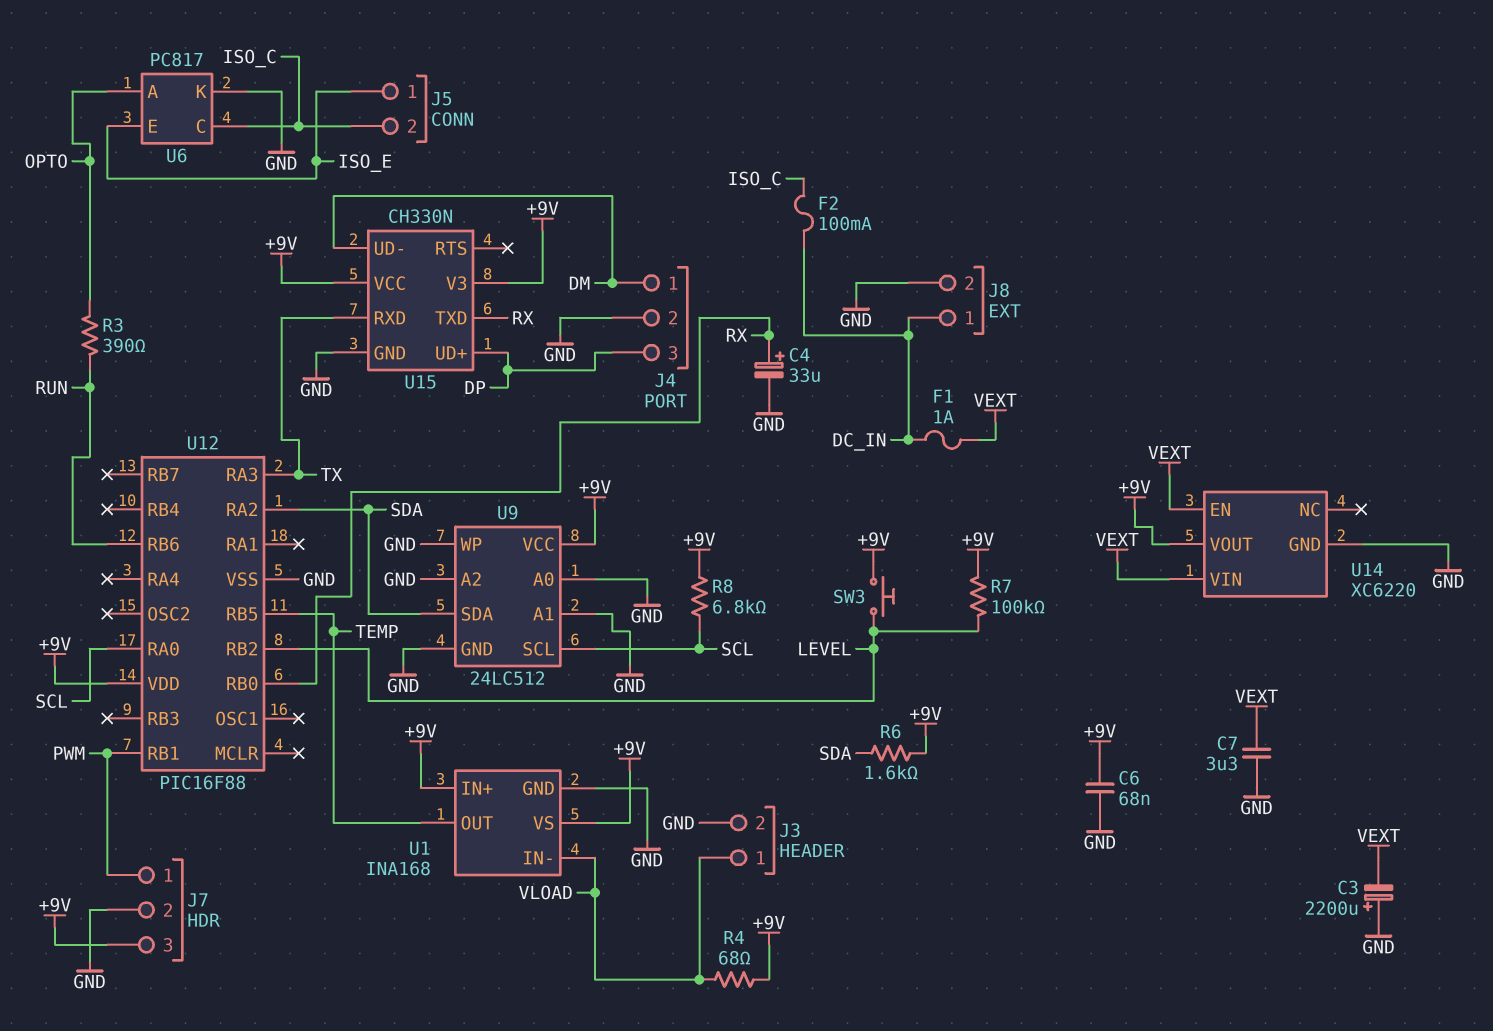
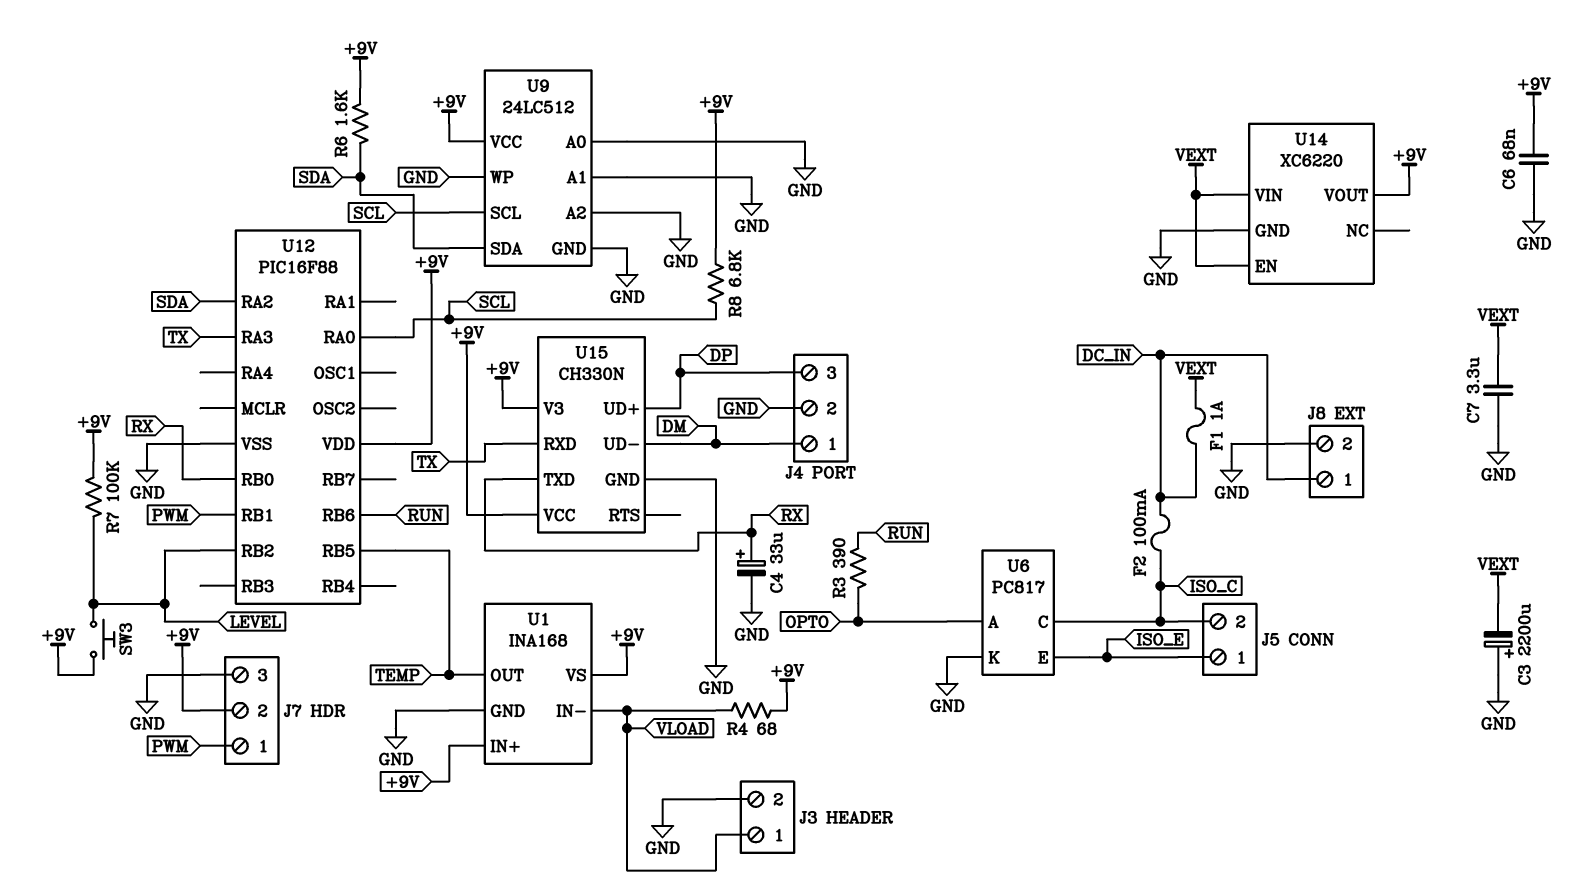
J7 pin 2: GND -> +9V
J7 pin 3: +9V -> GND

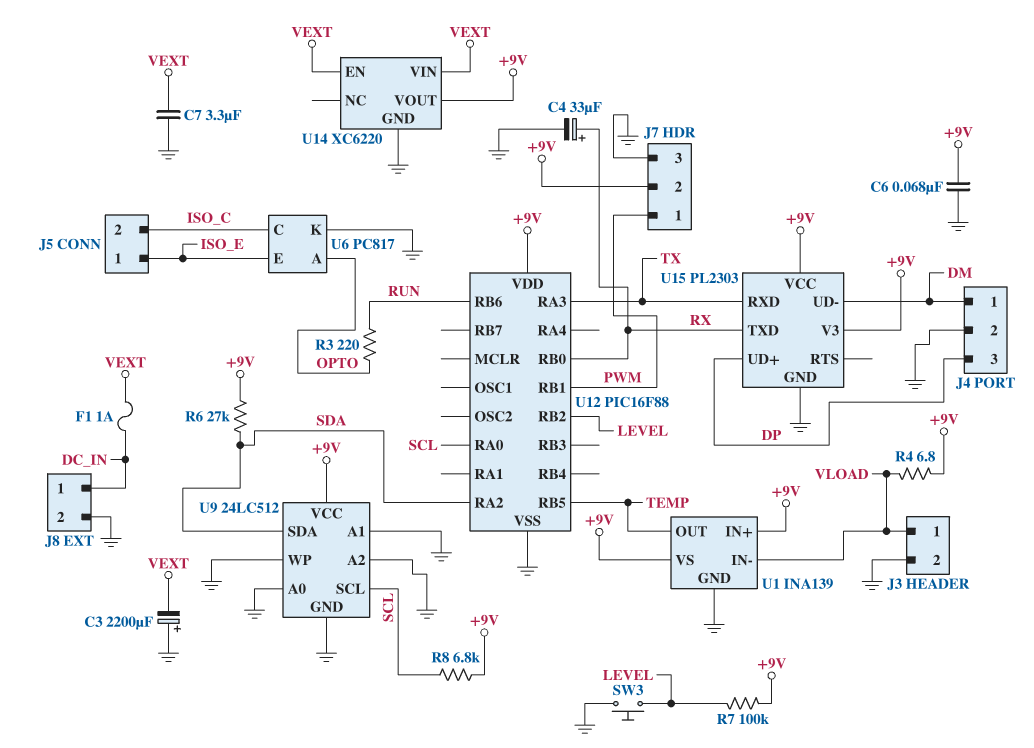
F2: 100mA (DC_IN, ISO_C) -> none
R3: 390 (OPTO, RUN) -> 220 (OPTO, RUN)
R4: 68 (+9V, VLOAD) -> 6.8 (+9V, VLOAD)
R6: 1.6k (+9V, SDA) -> 27k (+9V, SDA)
SW3: button (+9V, LEVEL) -> button (GND, LEVEL)
U1: INA168 -> INA139
U15: CH330N -> PL2303

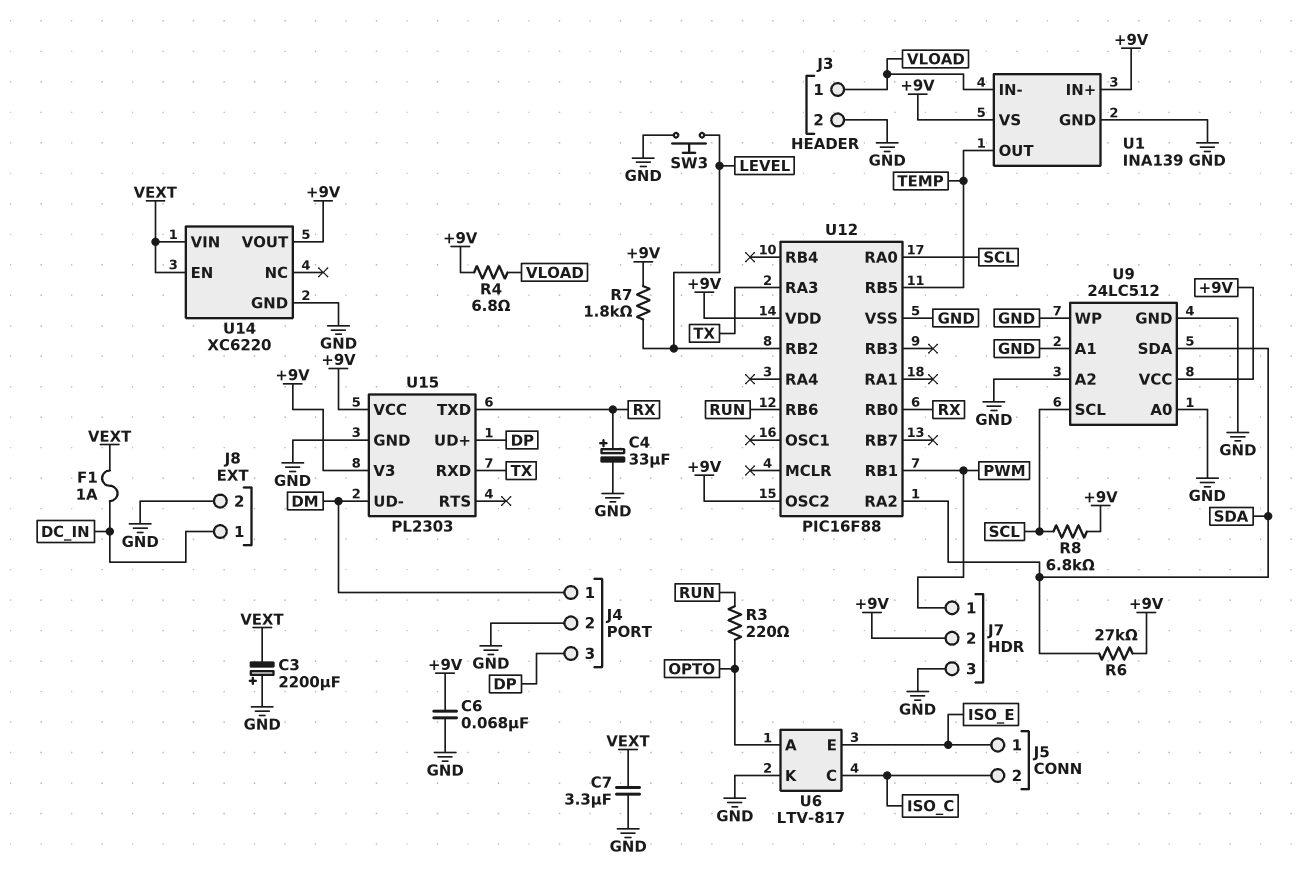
R7: 100k (+9V, LEVEL) -> 1.8k (+9V, LEVEL)
U6: PC817 -> LTV-817
U12 pin OSC2: none -> +9V

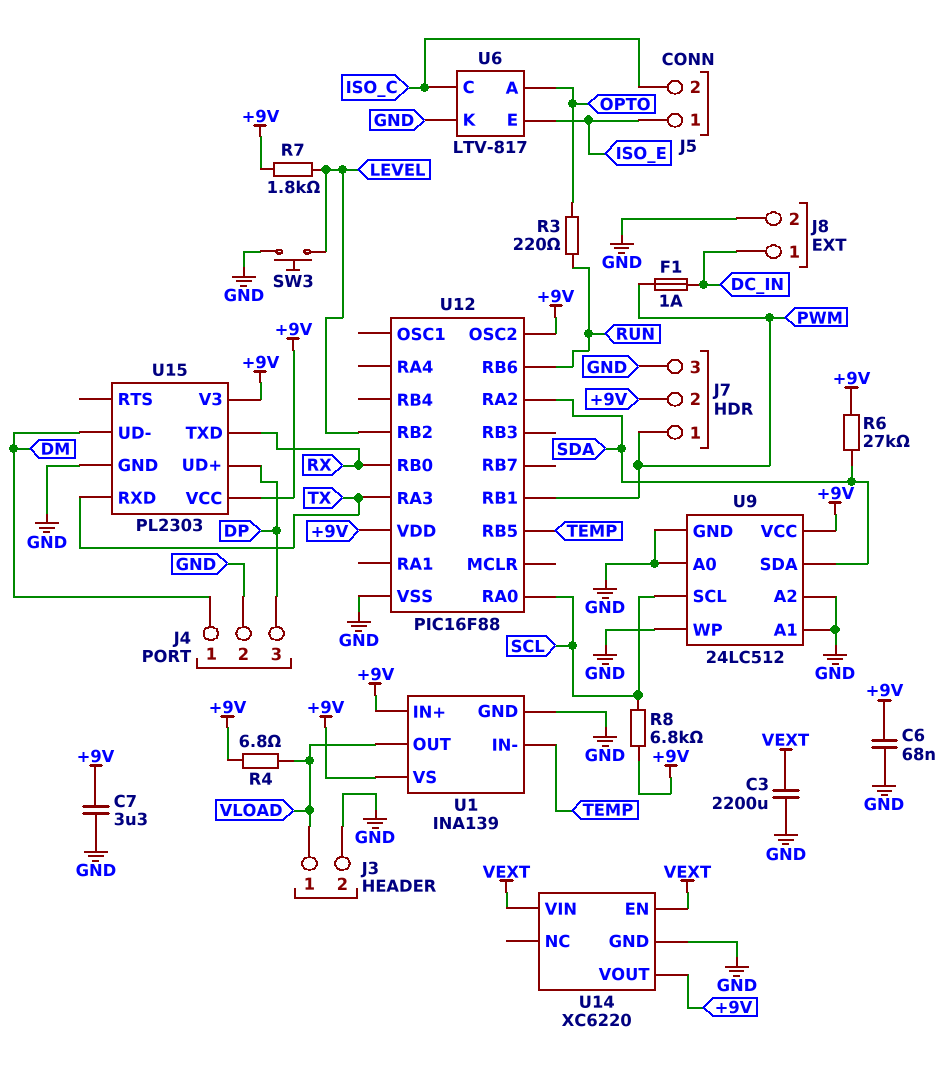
C3: 2200uF (plus GND, minus VEXT) -> 2200uF (GND, VEXT)
C4: 33uF (plus RX, minus GND) -> none
C7: 3.3uF (GND, VEXT) -> 3.3uF (+9V, GND)
F1: 1A (DC_IN, VEXT) -> 1A (DC_IN, PWM)
U1 pin IN-: VLOAD -> TEMP
U1 pin OUT: TEMP -> VLOAD

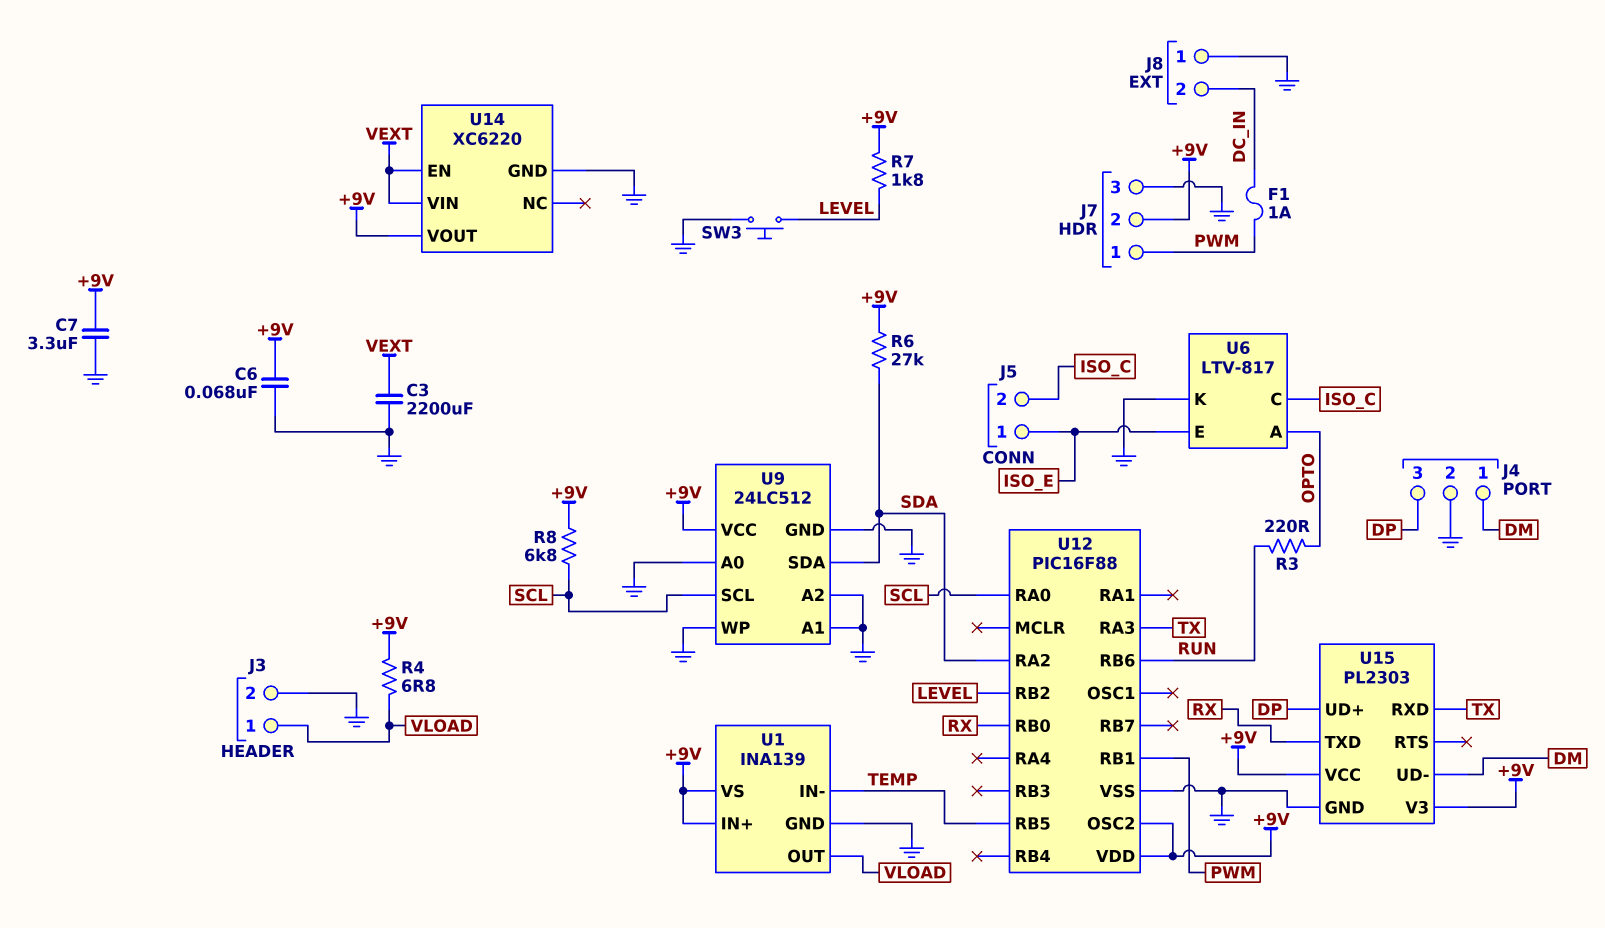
J8 pin 1: DC_IN -> GND
J8 pin 2: GND -> DC_IN

